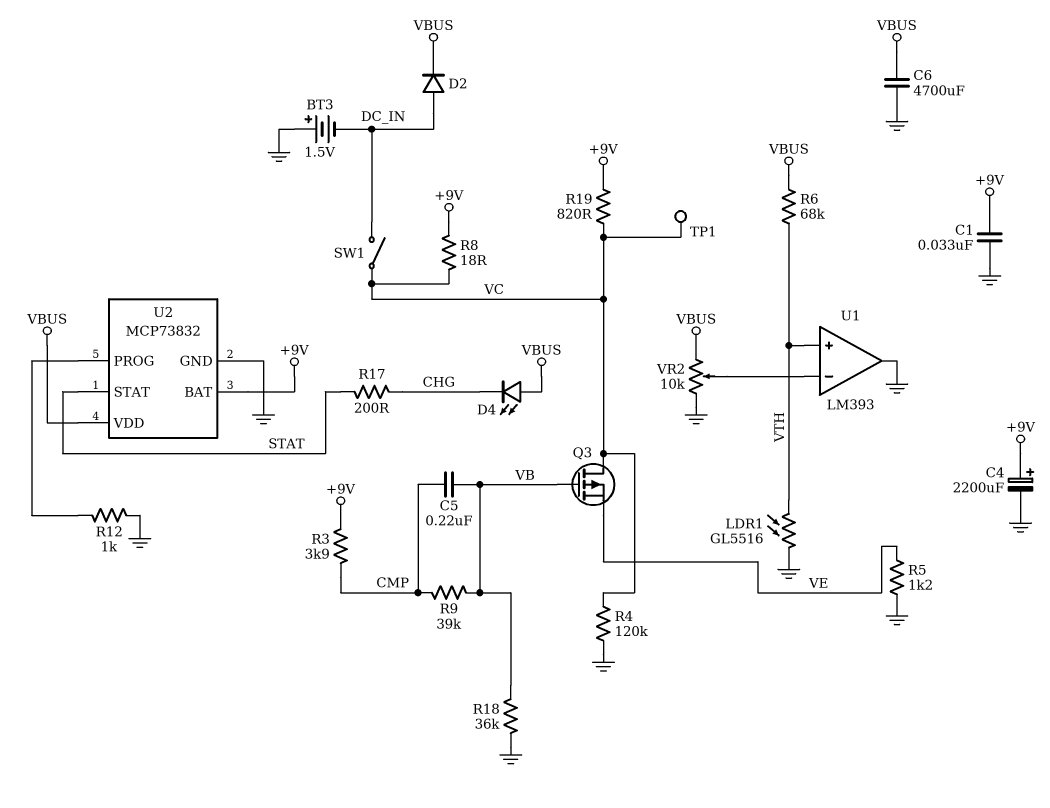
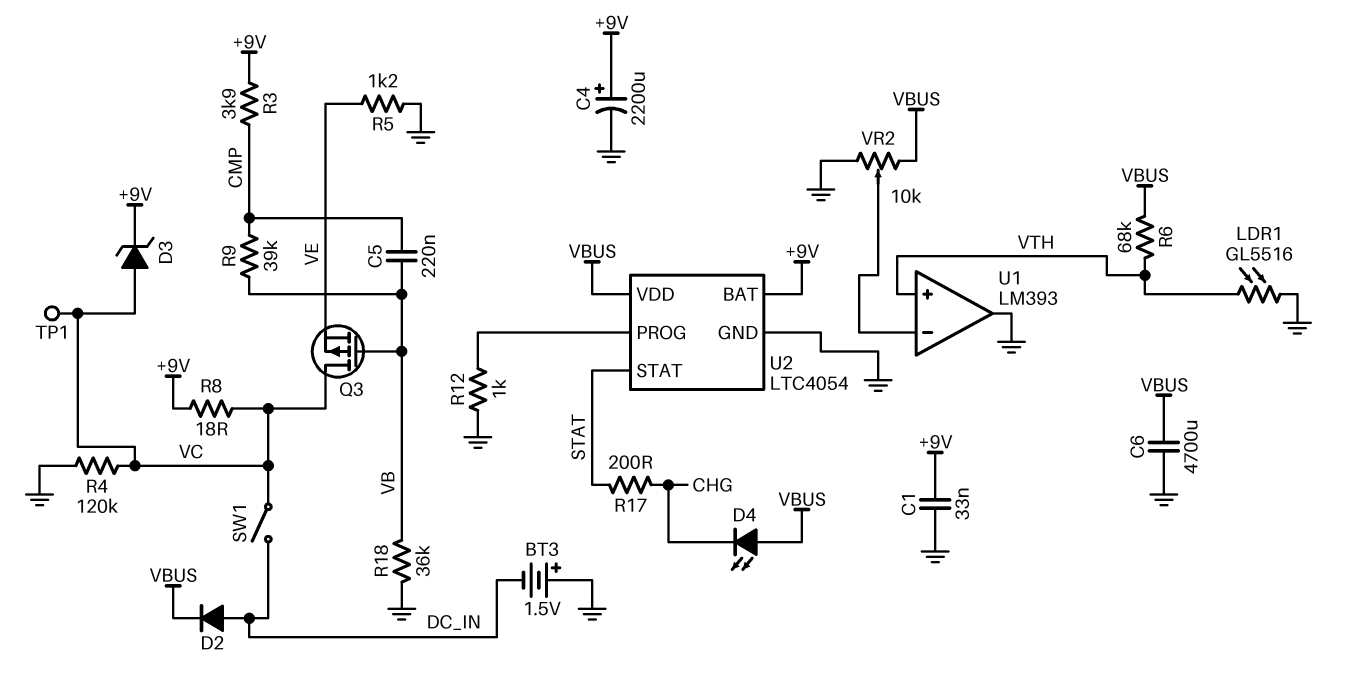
D3: none -> zener (A VC, K +9V)
R19: 820 (+9V, VC) -> none
U2: MCP73832 -> LTC4054

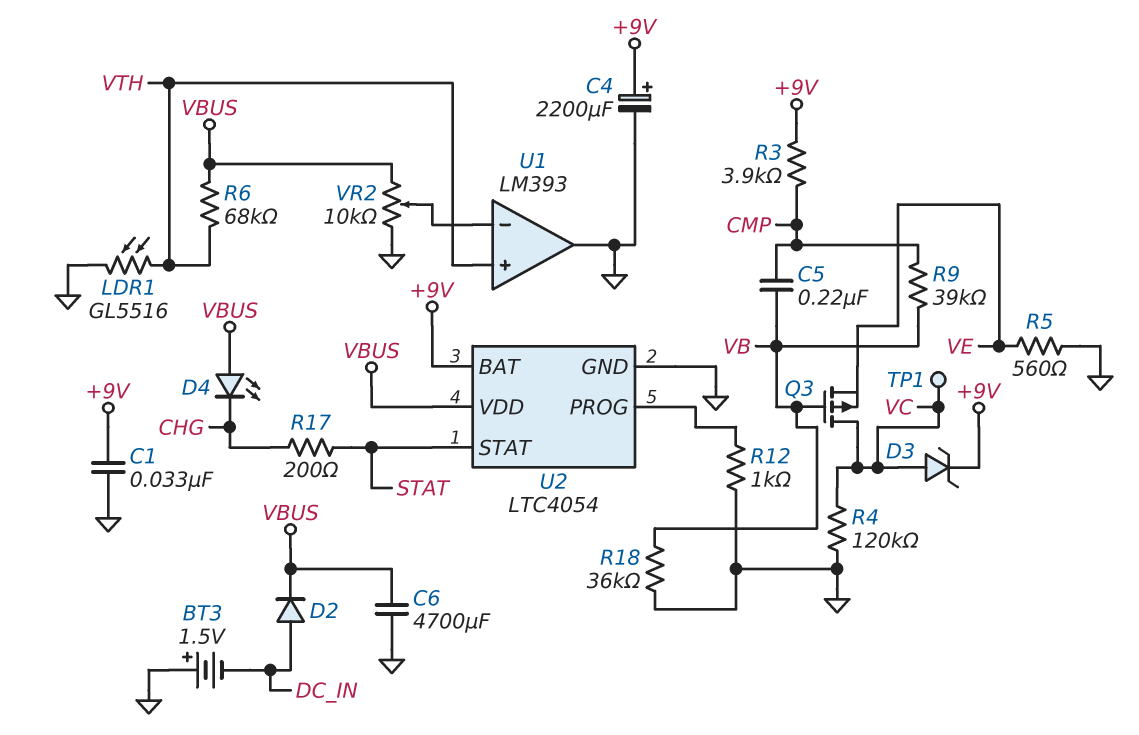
R5: 1.2k (GND, VE) -> 560 (GND, VE)
R8: 18 (+9V, VC) -> none
SW1: switch (DC_IN, VC) -> none

